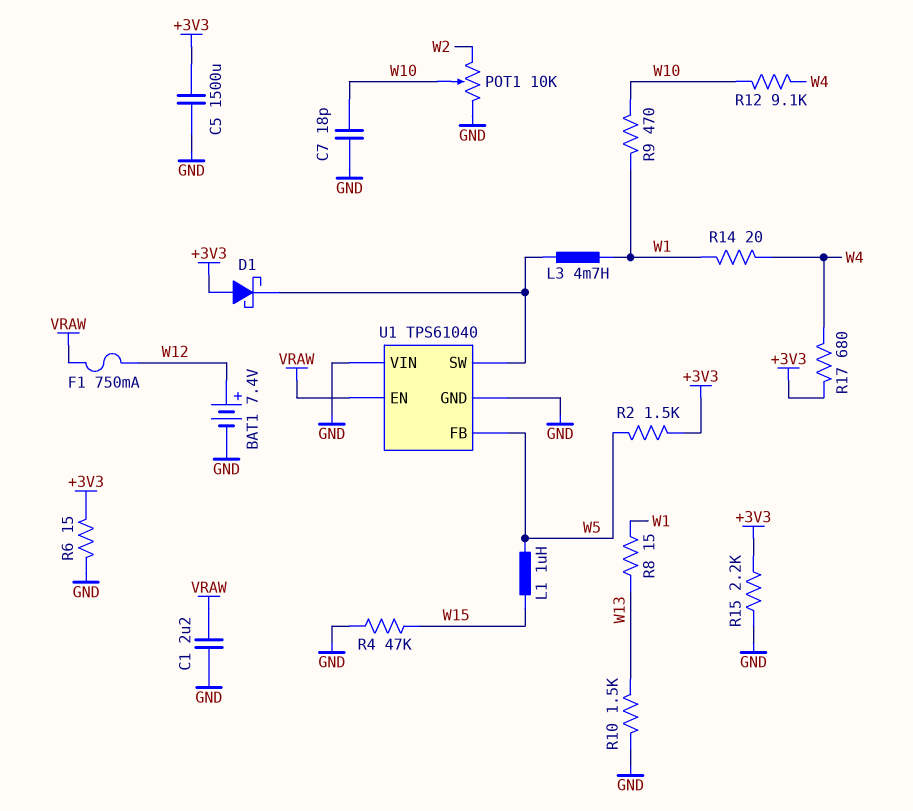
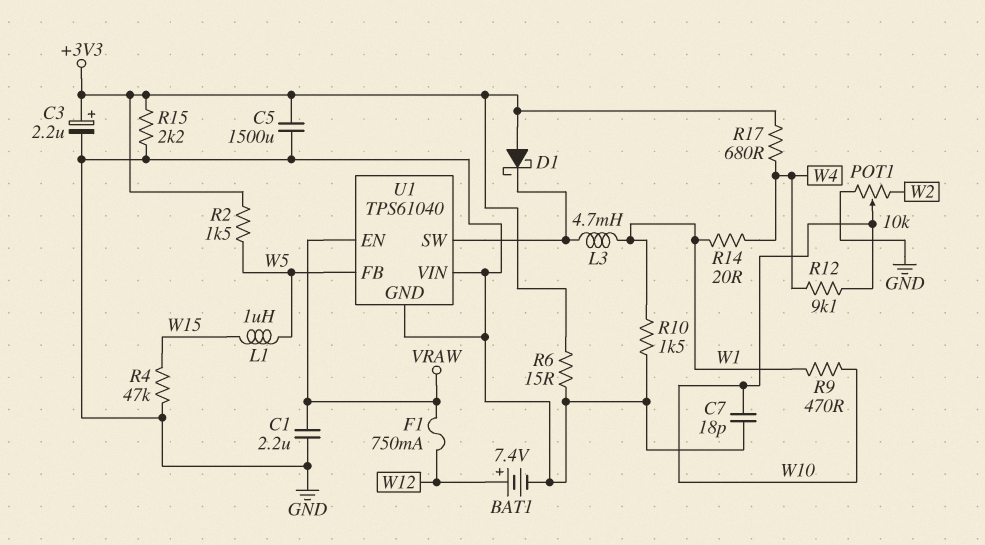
C3: none -> 2.2uF (plus +3V3, minus GND)
R8: 15 (W1, W13) -> none
R10: 1.5k (GND, W13) -> 1.5k (GND, W1)

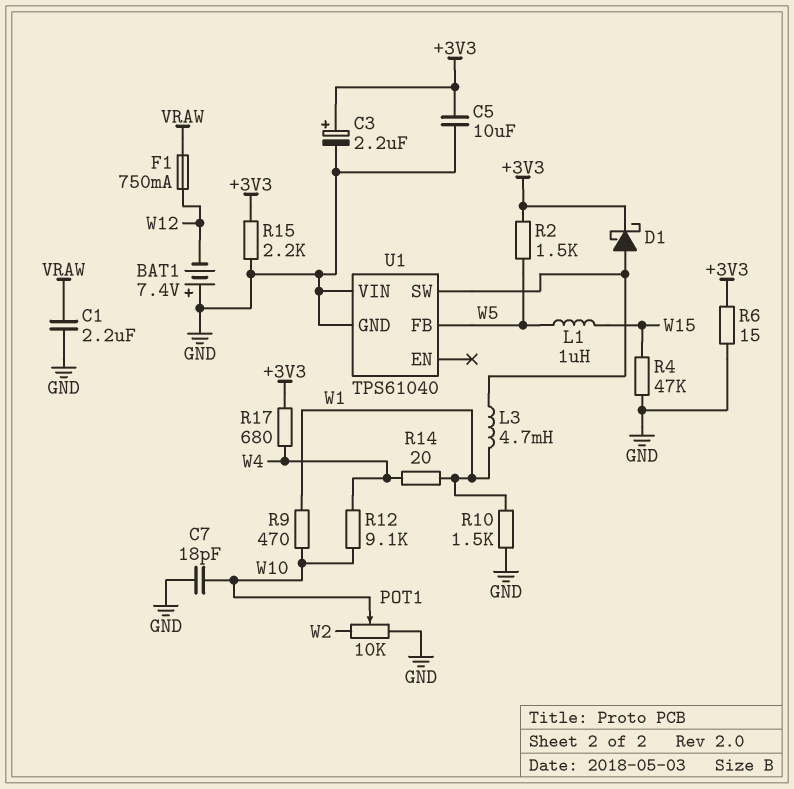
BAT1: 7.4V (plus W12, minus GND) -> 7.4V (plus GND, minus W12)
C5: 1500uF (+3V3, GND) -> 10uF (+3V3, GND)
D1: schottky (A +3V3, K U1/SW) -> schottky (A U1/SW, K +3V3)
U1 pin EN: VRAW -> none

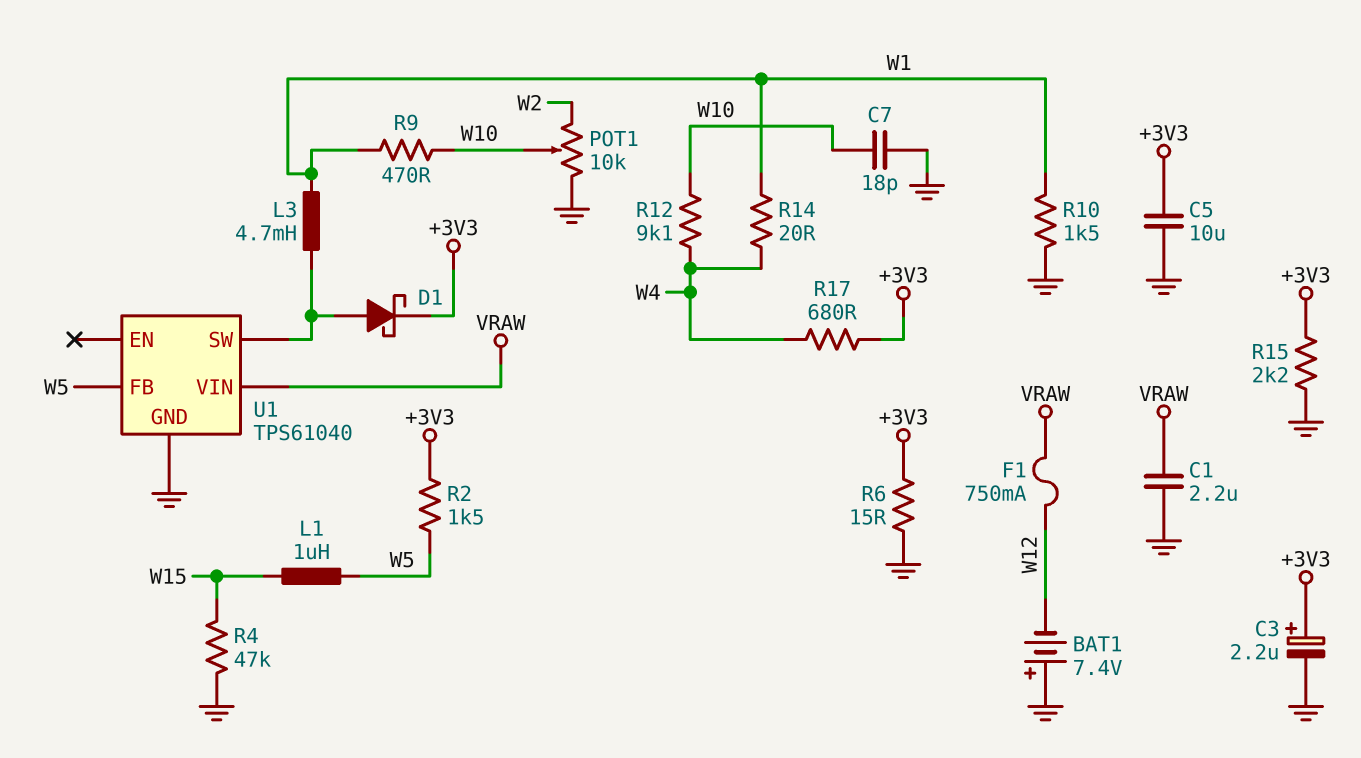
U1 pin VIN: GND -> VRAW

